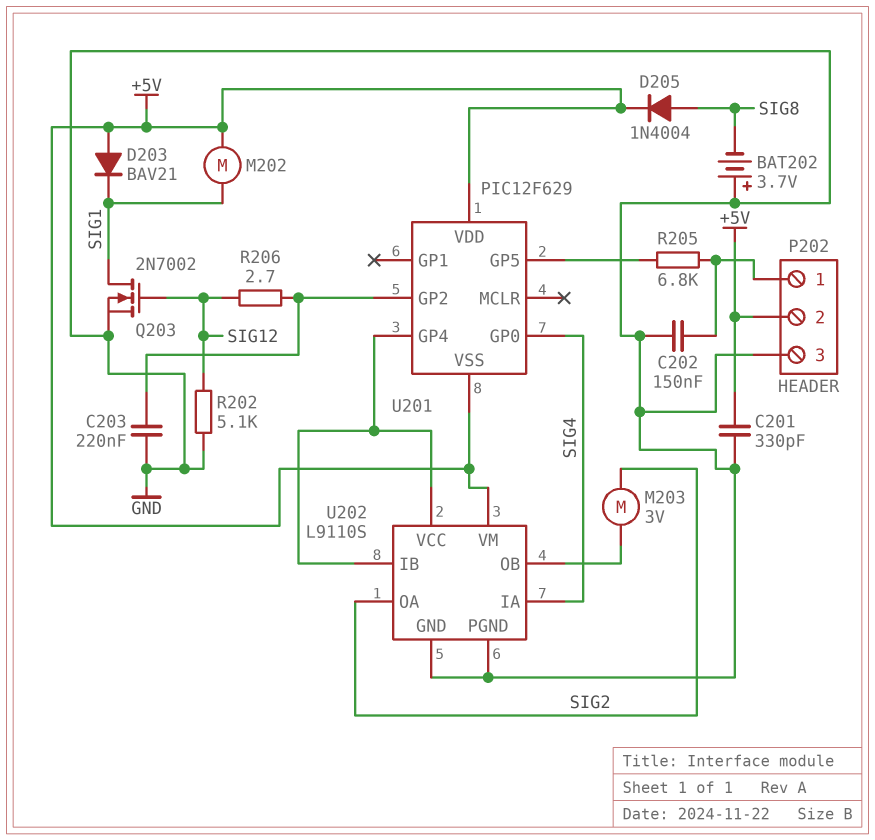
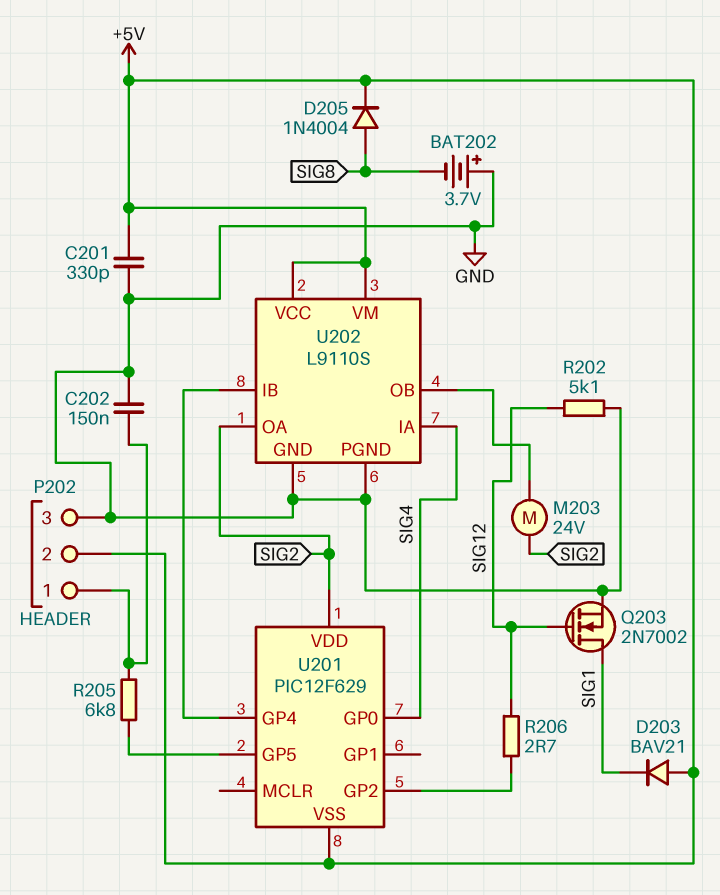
C203: 220nF (GND, U201/GP2) -> none
M202: motor (+5V, SIG1) -> none
M203: motor 3V (SIG2, U202/OB) -> motor 24V (SIG2, U202/OB)
U201 pin VDD: +5V -> SIG2
U202 pin VCC: U201/GP4 -> +5V

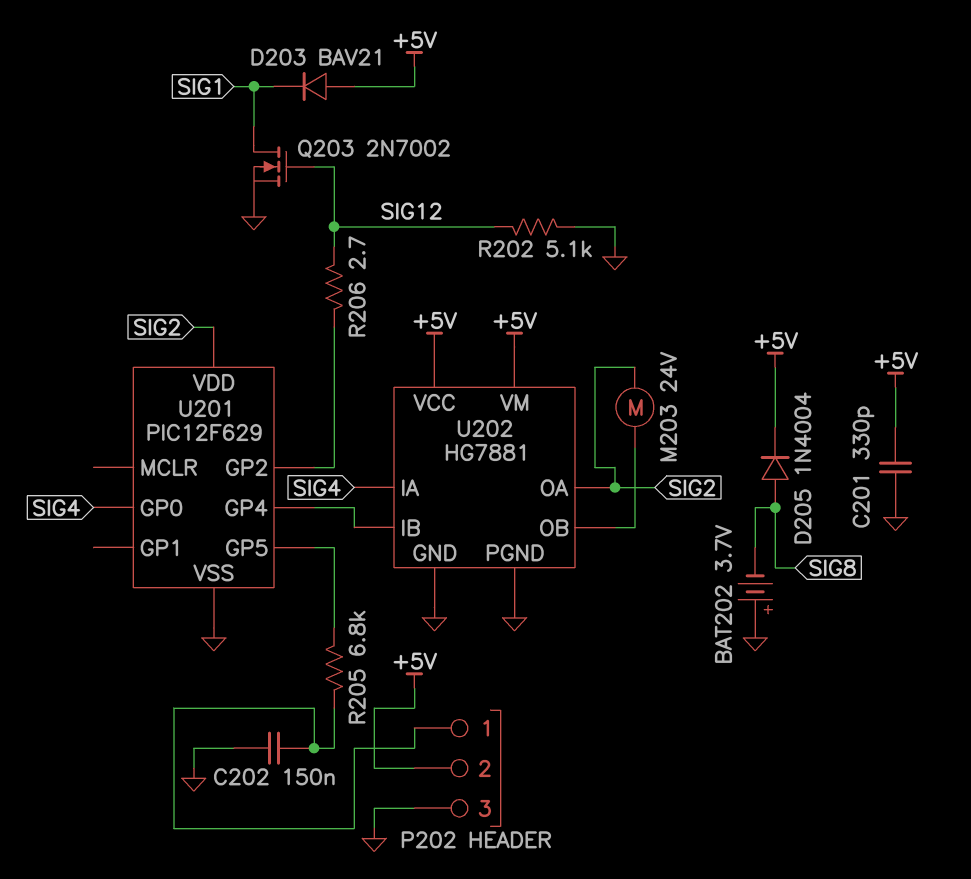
U201 pin VSS: +5V -> GND
U202: L9110S -> HG7881

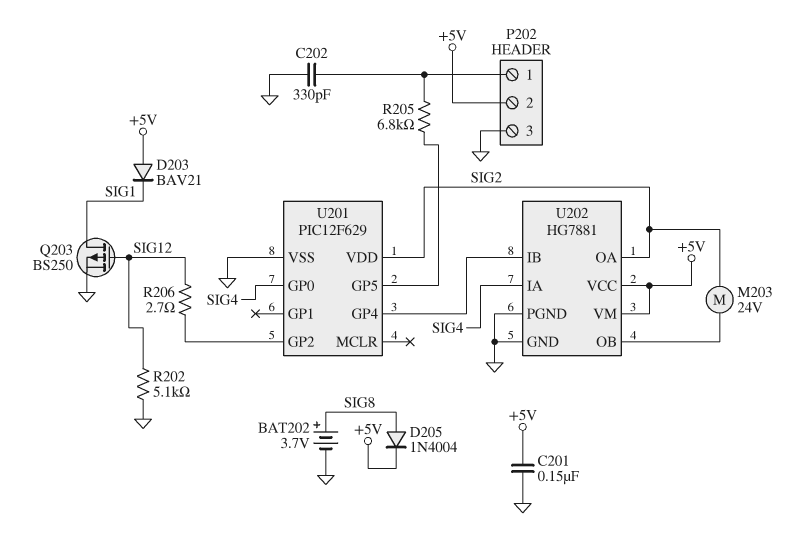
BAT202: 3.7V (plus GND, minus SIG8) -> 3.7V (plus SIG8, minus GND)
C201: 330pF (+5V, GND) -> 150nF (+5V, GND)
C202: 150nF (GND, P202/1) -> 330pF (GND, P202/1)
Q203: NMOS 2N7002 (G SIG12, D SIG1, S GND) -> PMOS BS250 (G SIG12, D SIG1, S GND)

